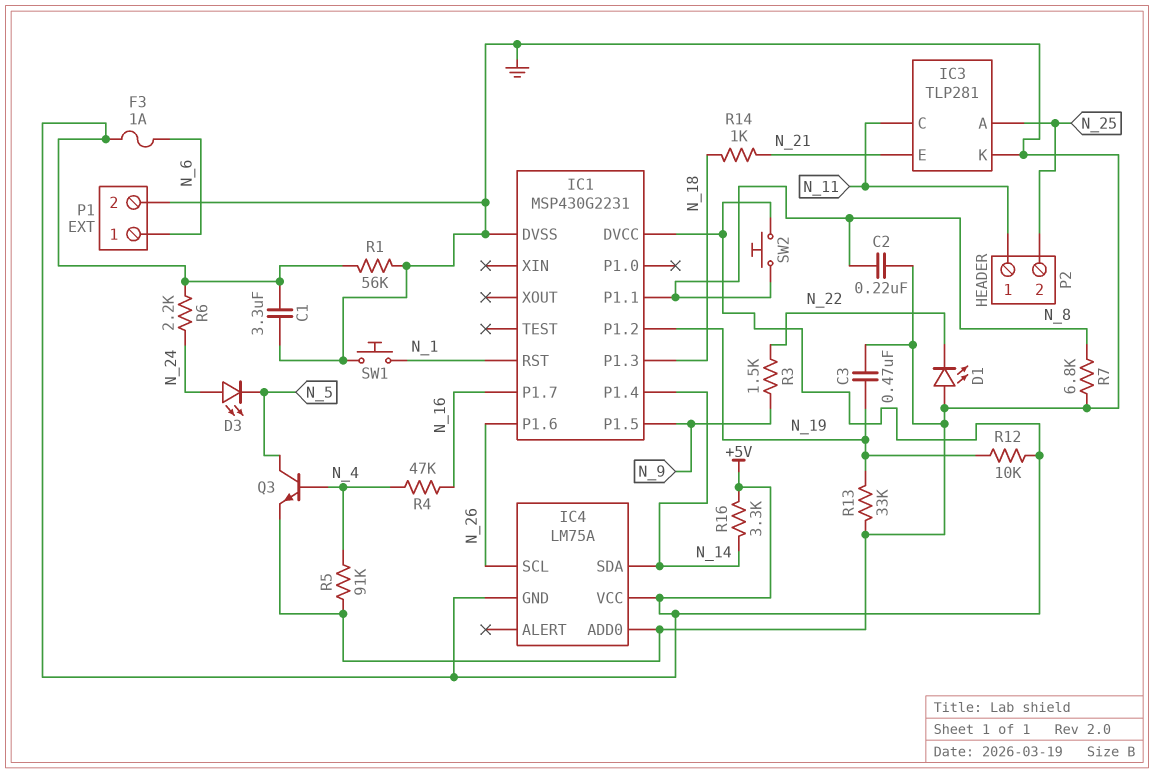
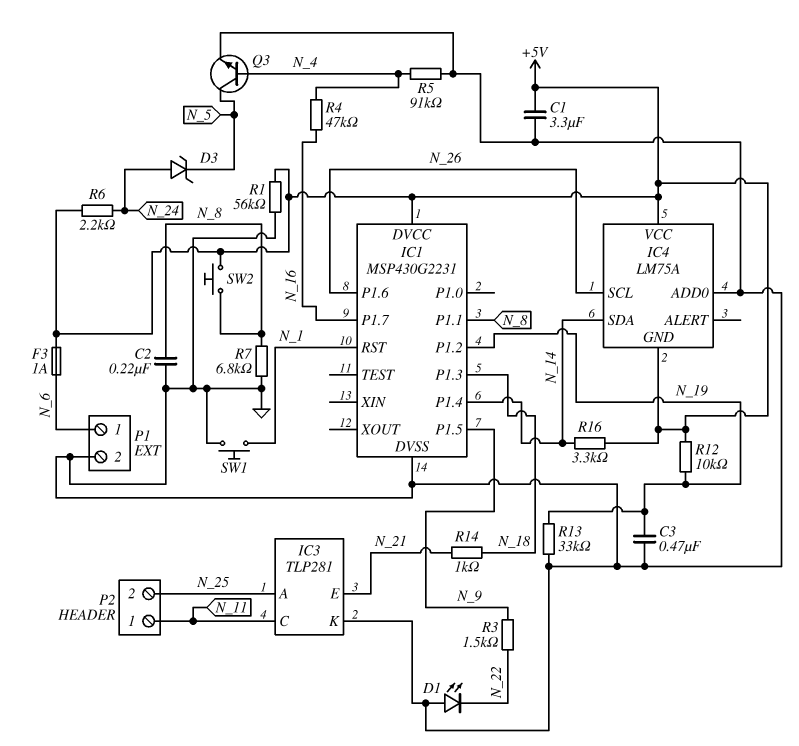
D3: LED (A N_24, K N_5) -> zener (A N_24, K N_5)

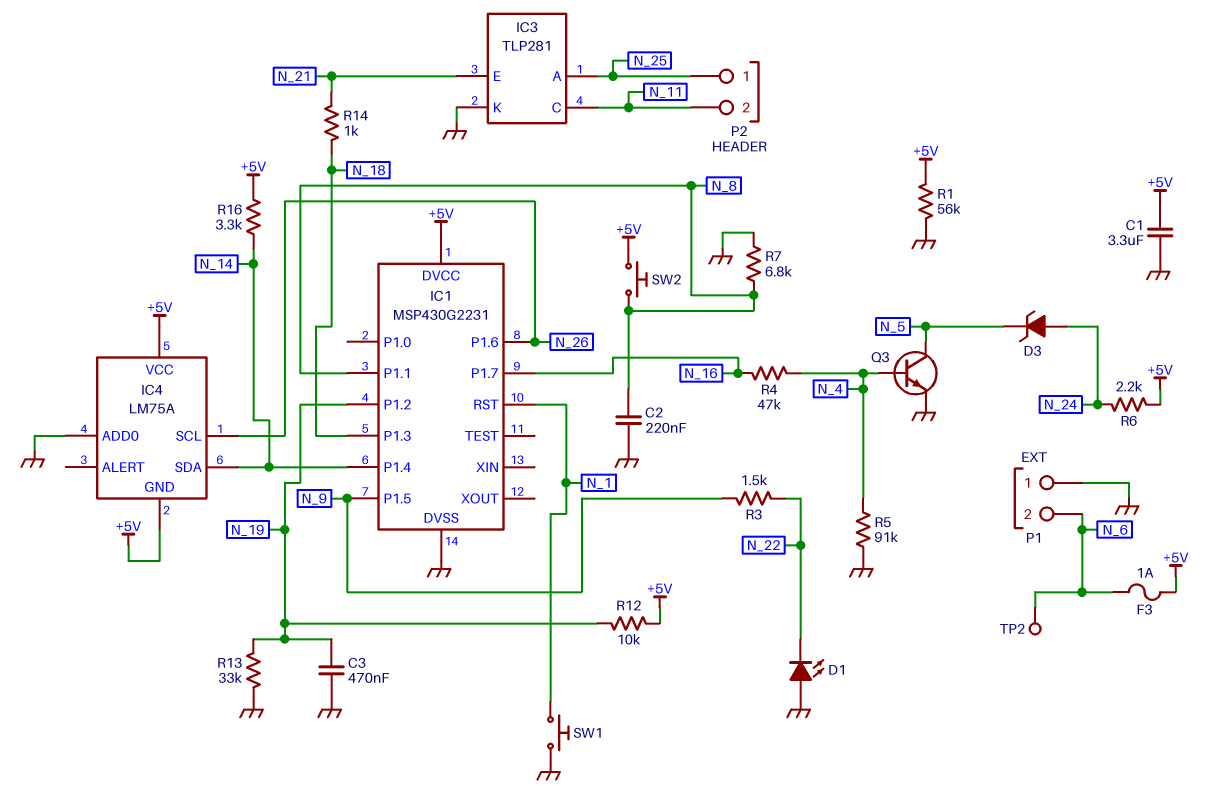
P1 pin 1: N_6 -> GND
P1 pin 2: GND -> N_6
P2 pin 1: N_11 -> N_25
P2 pin 2: N_25 -> N_11
TP2: none -> test point (N_6)

